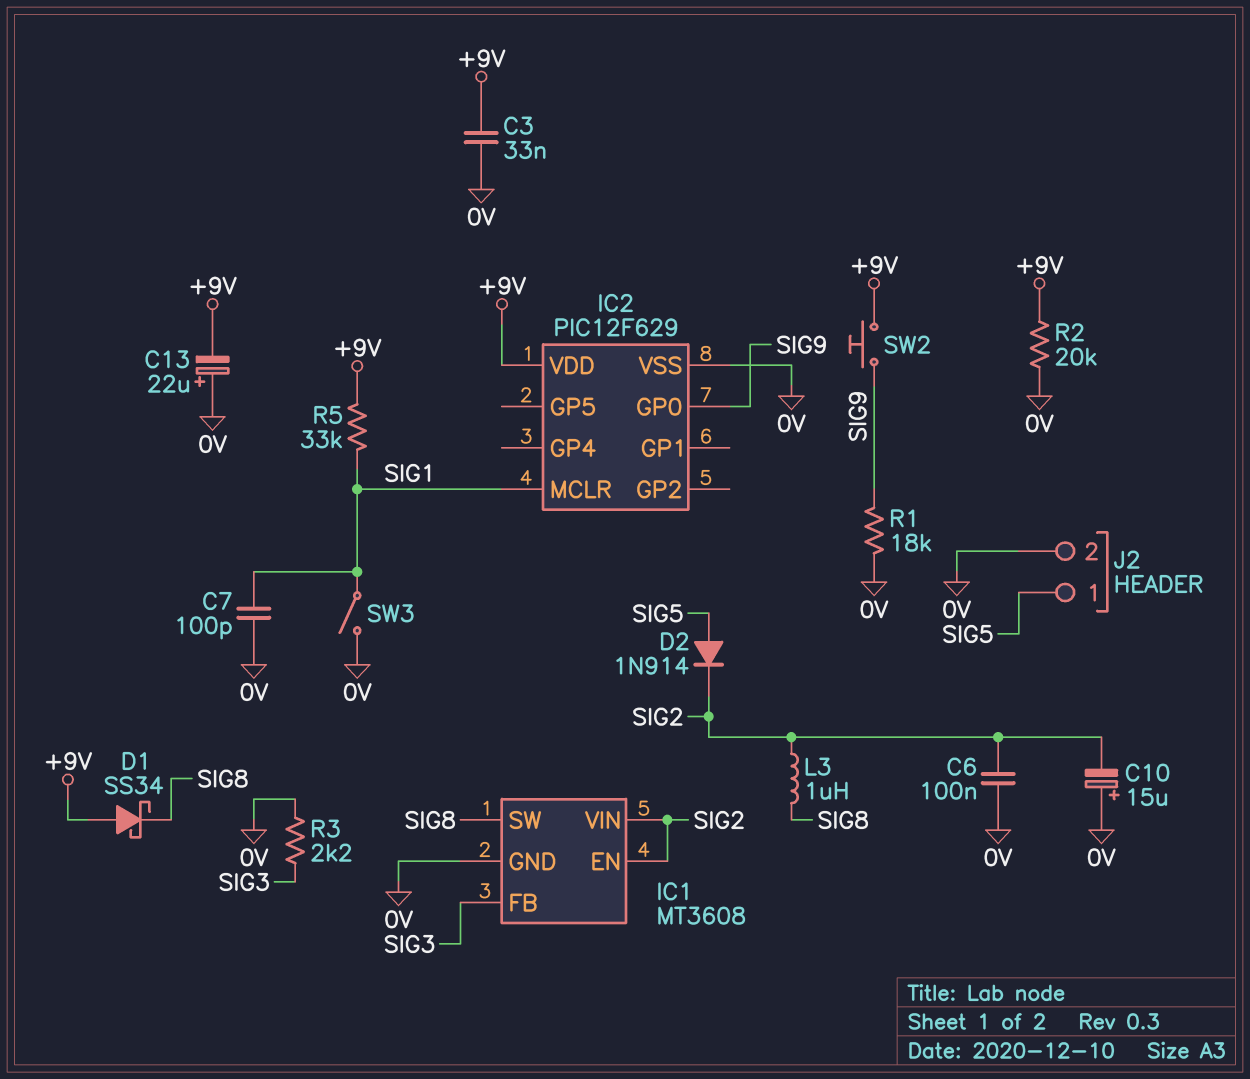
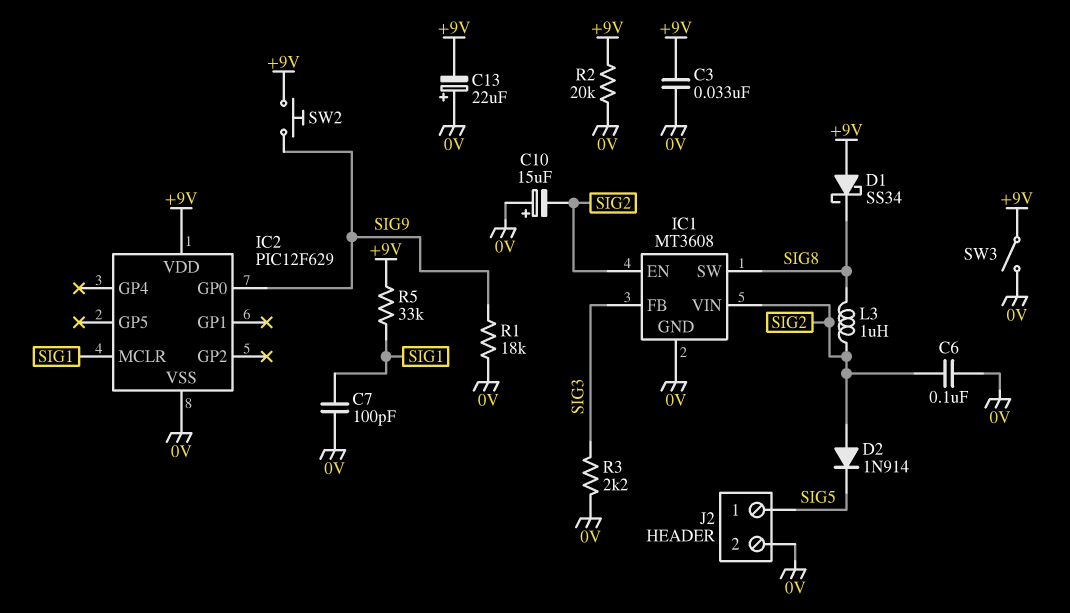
D2: diode 1N914 (A SIG5, K SIG2) -> diode 1N914 (A SIG2, K SIG5)
SW3: switch (0V, SIG1) -> switch (+9V, 0V)

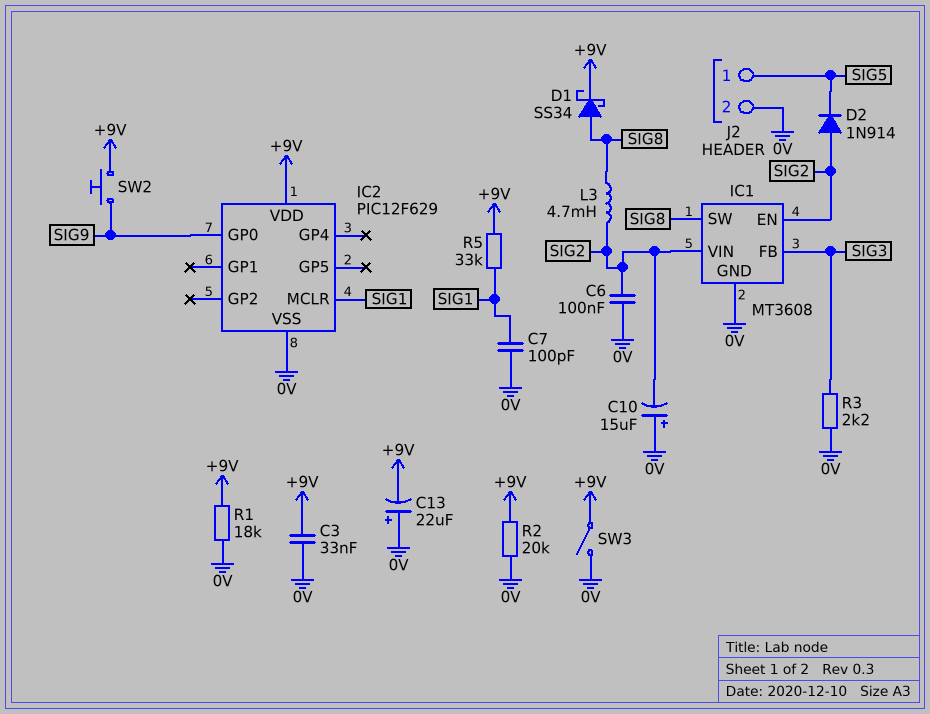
D1: schottky SS34 (A +9V, K SIG8) -> schottky SS34 (A SIG8, K +9V)
L3: 1uH (SIG2, SIG8) -> 4.7mH (SIG2, SIG8)
R1: 18k (0V, SIG9) -> 18k (+9V, 0V)

